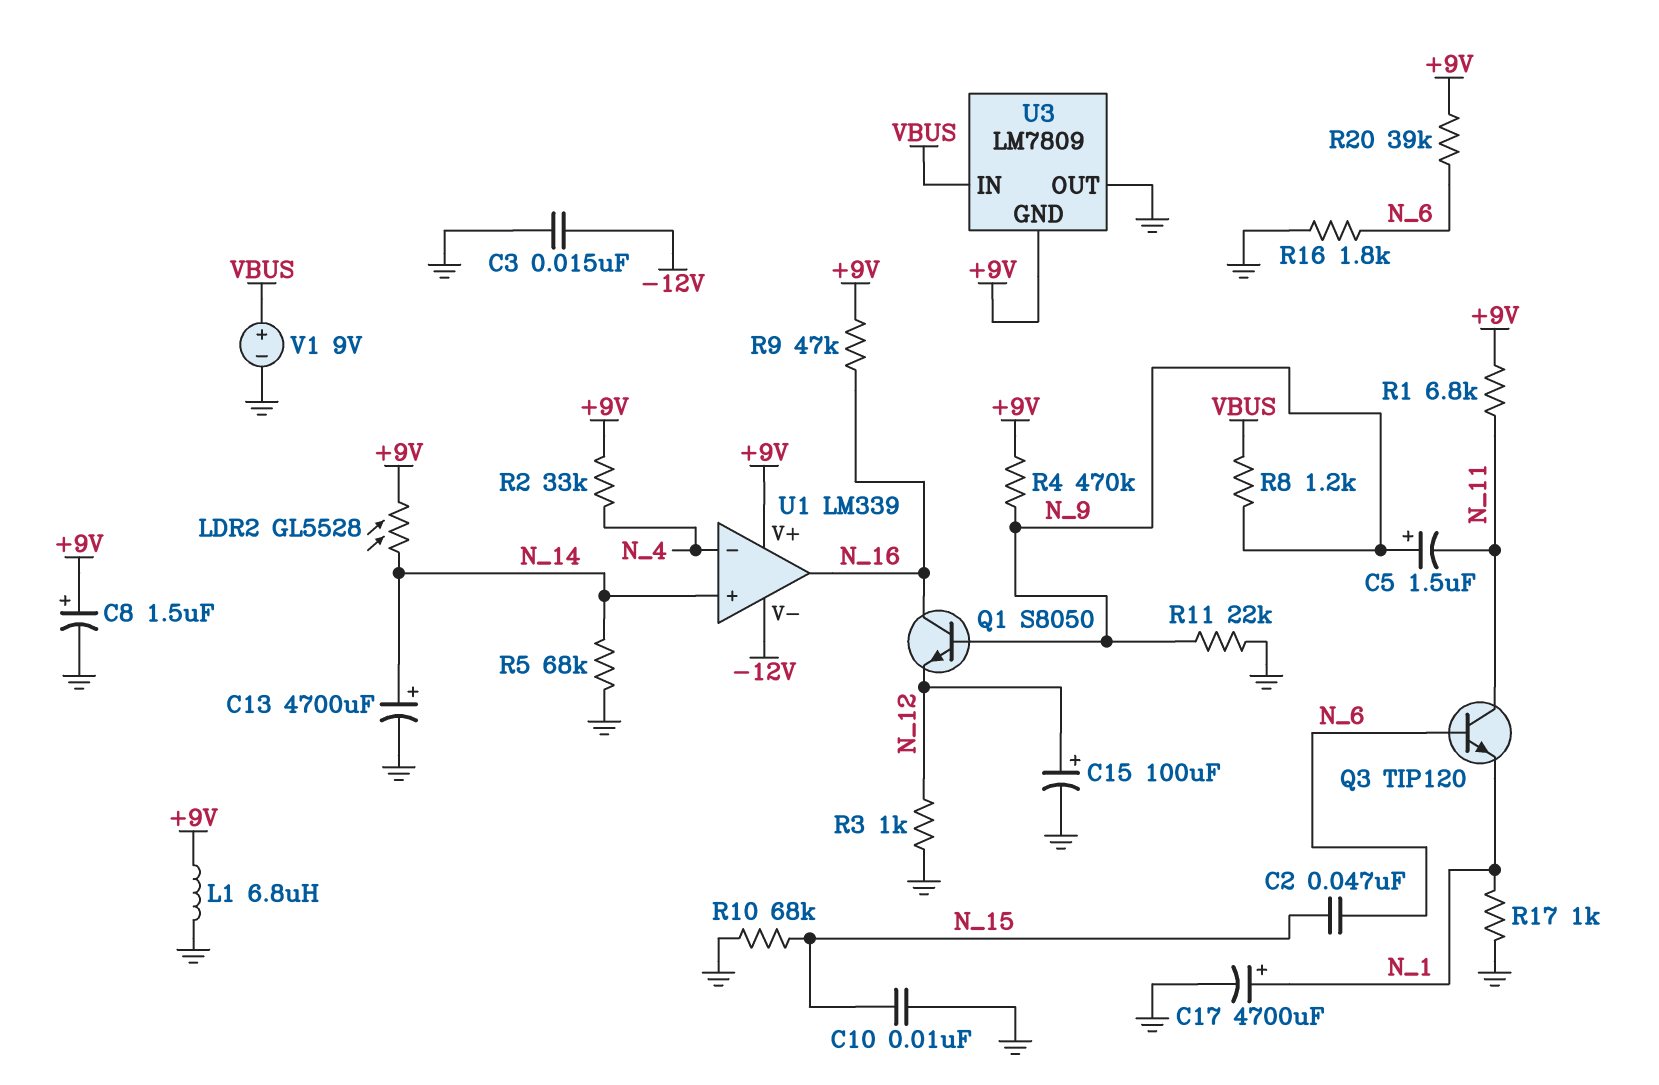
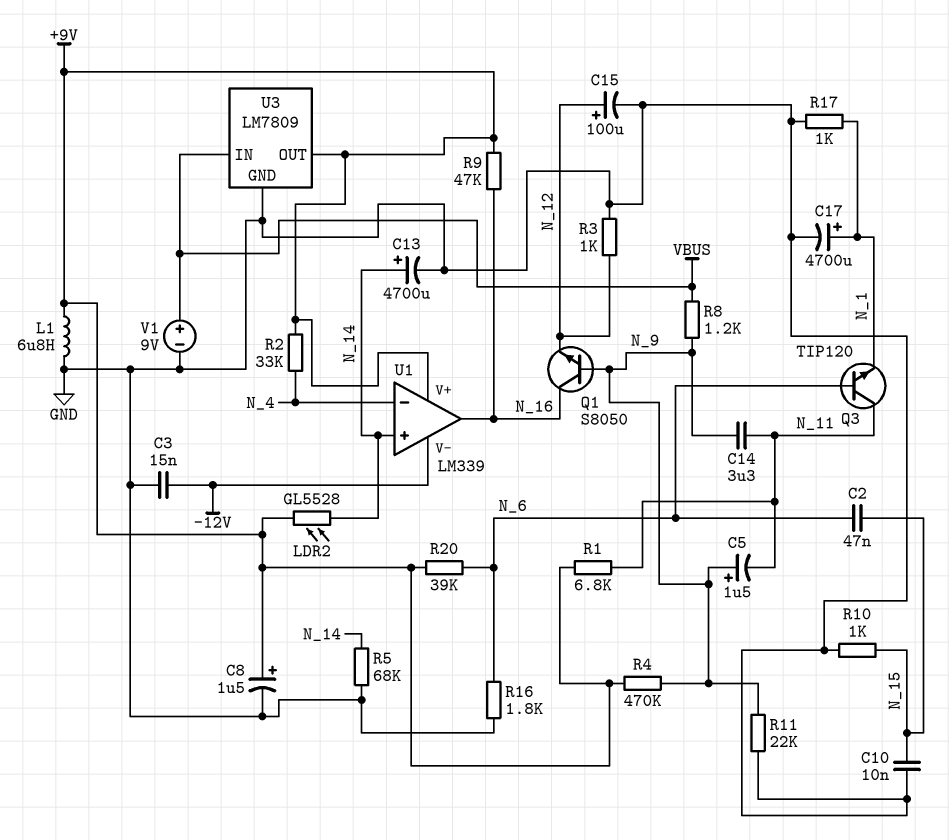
C14: none -> 3.3uF (N_9, N_11)
R10: 68k (GND, N_15) -> 1k (GND, N_15)
U3 pin GND: +9V -> GND
U3 pin OUT: GND -> +9V

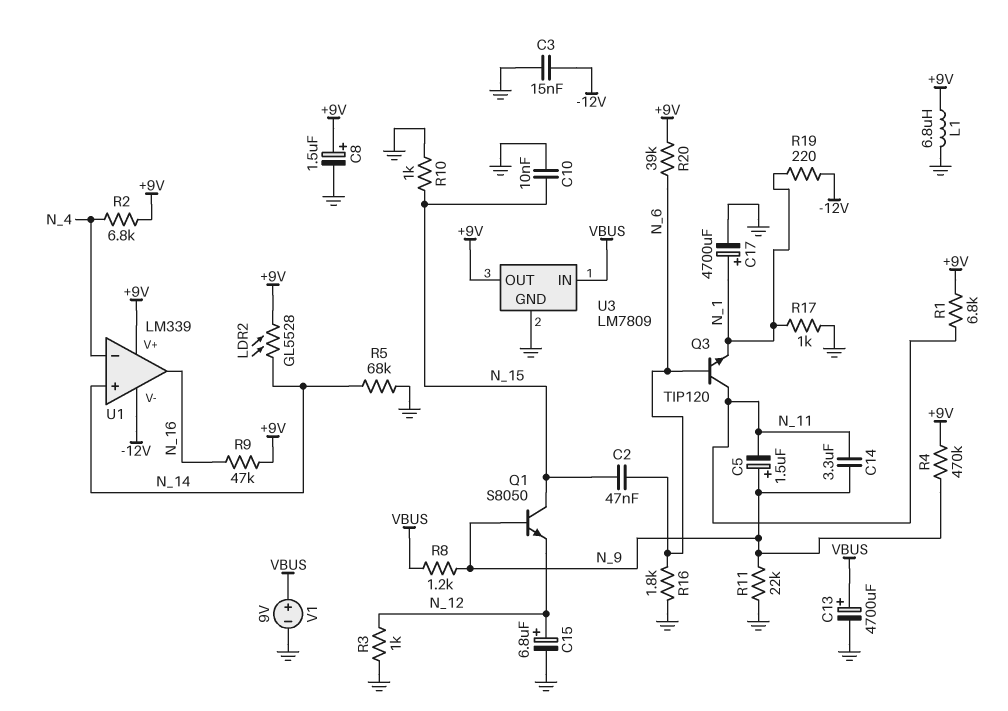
C13: 4700uF (plus N_14, minus GND) -> 4700uF (plus VBUS, minus GND)
C15: 100uF (plus N_12, minus GND) -> 6.8uF (plus N_12, minus GND)
Q1: NPN S8050 (B N_9, C N_16, E N_12) -> NPN S8050 (B N_9, C N_15, E N_12)
R2: 33k (+9V, N_4) -> 6.8k (+9V, N_4)
R19: none -> 220 (-12V, N_1)

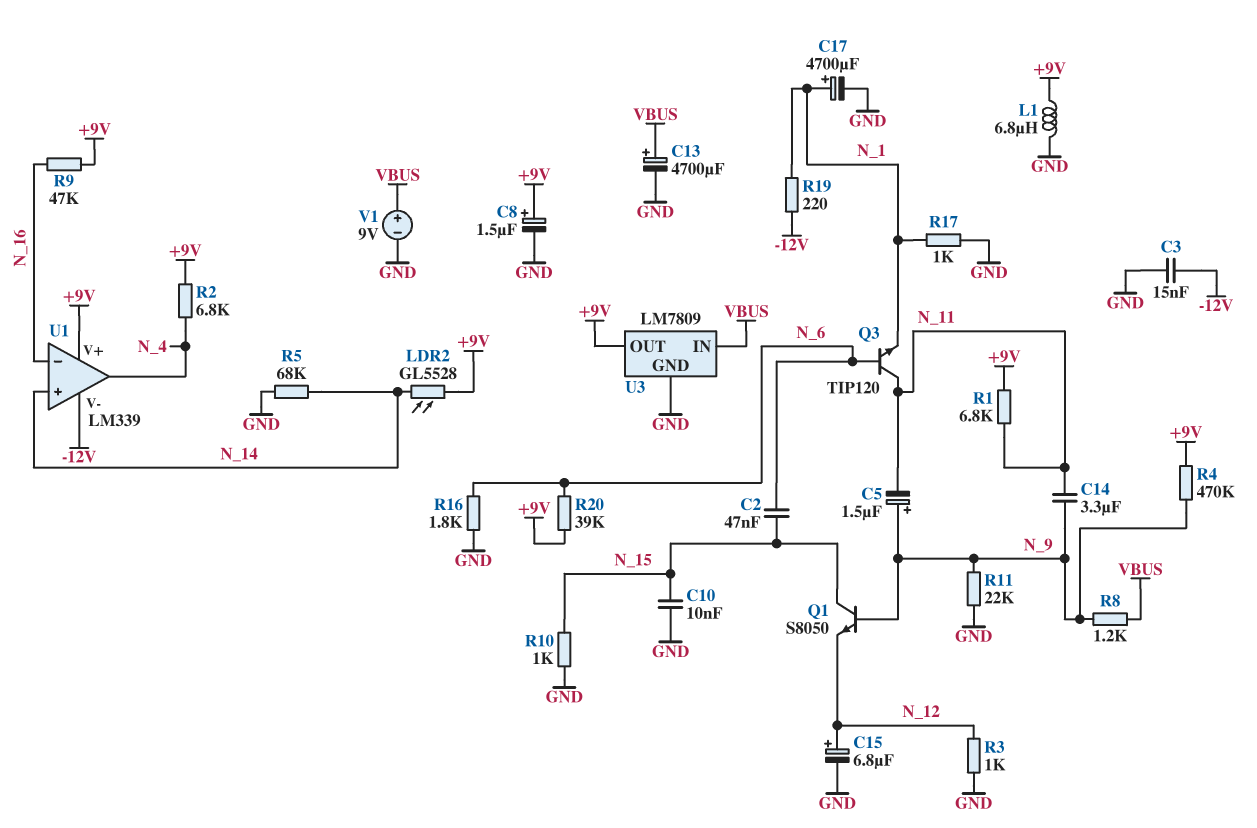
U1 pin in-: N_4 -> N_16
U1 pin out: N_16 -> N_4

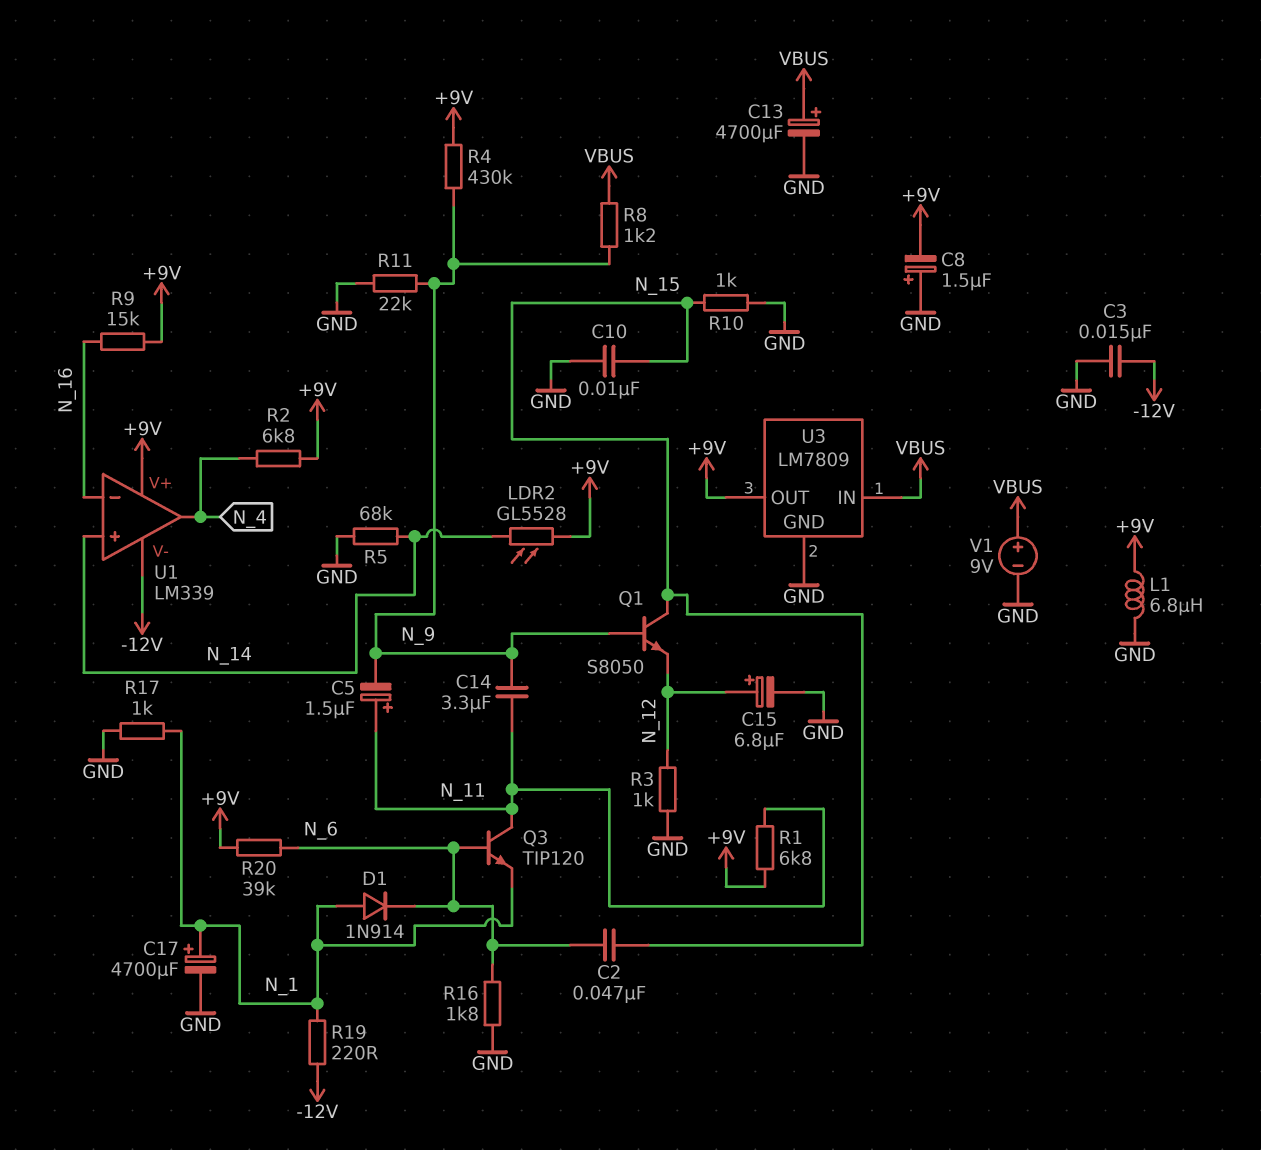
C5: 1.5uF (plus N_9, minus N_11) -> 1.5uF (plus N_11, minus N_9)
C8: 1.5uF (plus +9V, minus GND) -> 1.5uF (plus GND, minus +9V)
D1: none -> diode 1N914 (A N_1, K N_6)
R4: 470k (+9V, N_9) -> 430k (+9V, N_9)
R9: 47k (+9V, N_16) -> 15k (+9V, N_16)

